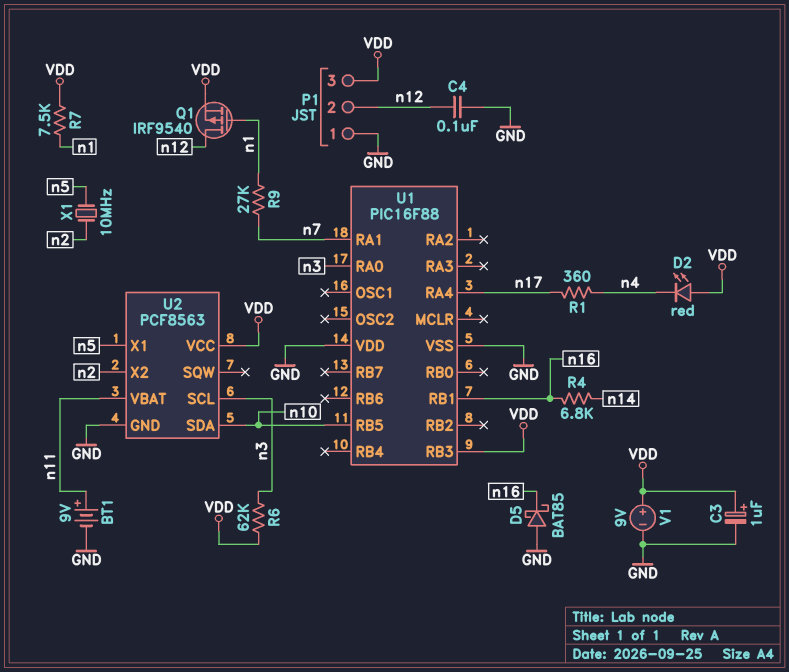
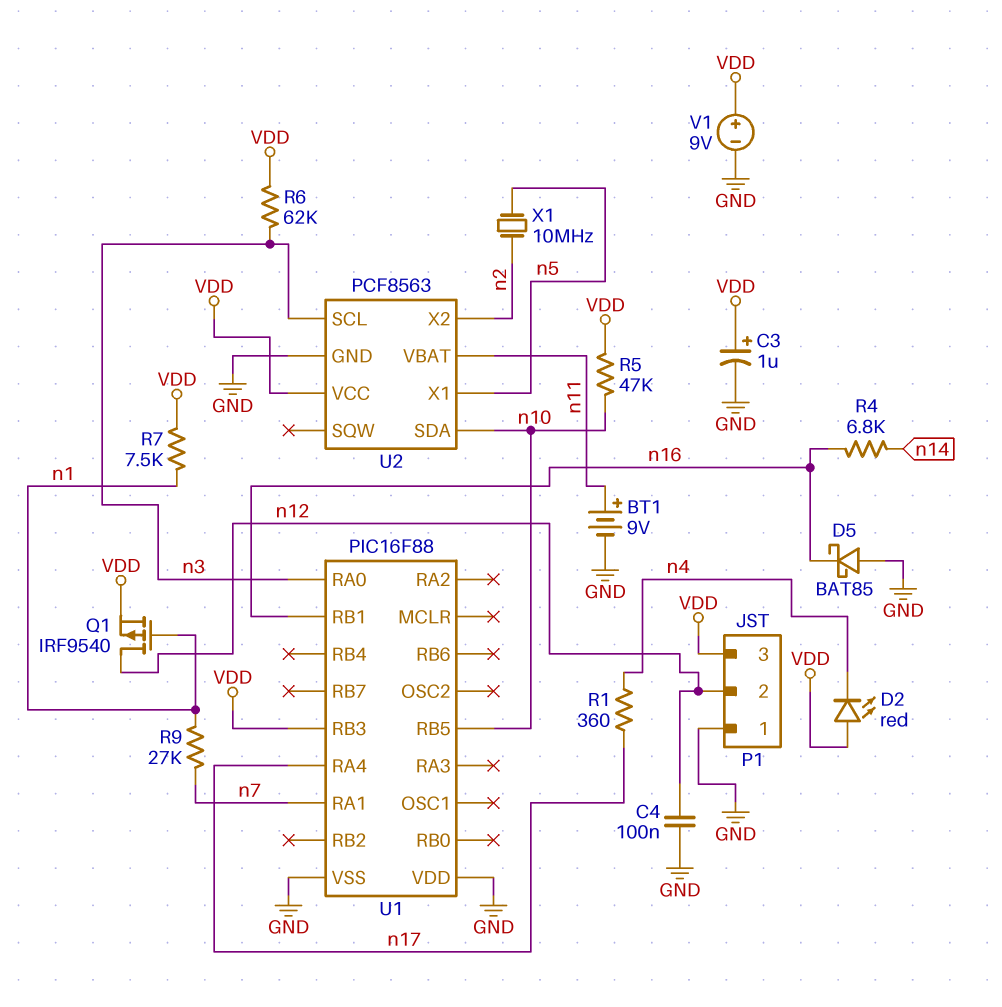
R5: none -> 47k (VDD, n10)

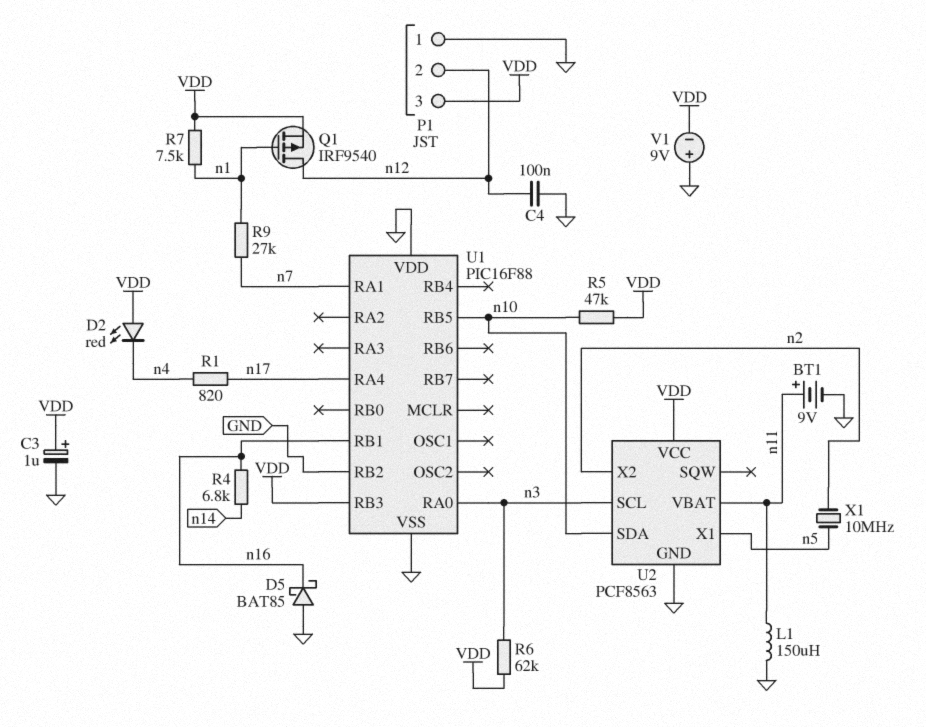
L1: none -> 150uH (GND, n11)
R1: 360 (n4, n17) -> 820 (n4, n17)
U1 pin RB2: none -> GND
V1: 9V (plus VDD, minus GND) -> 9V (plus GND, minus VDD)

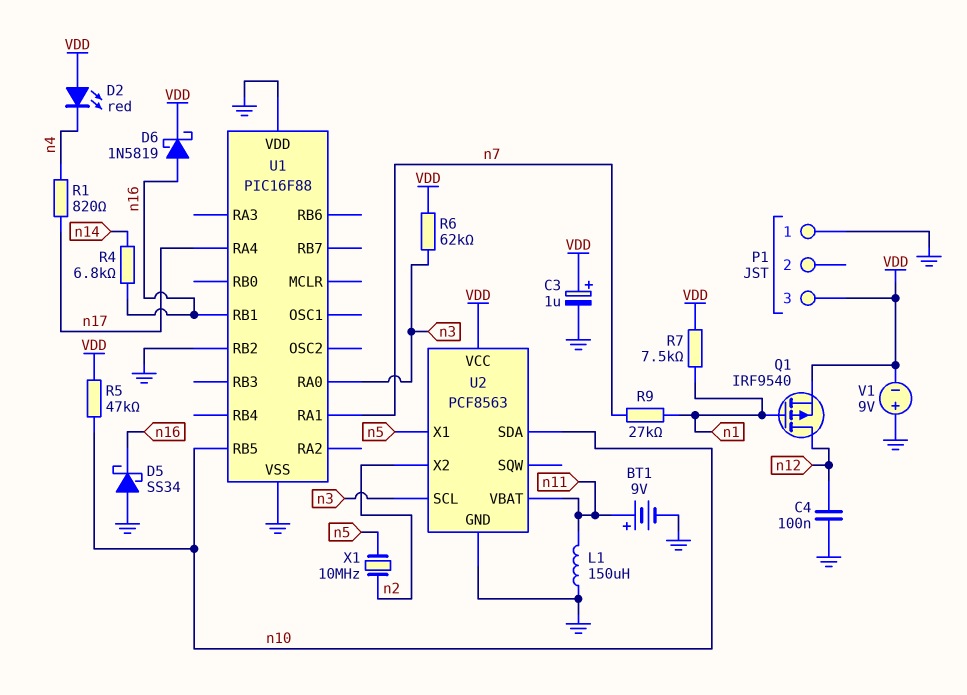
D5: schottky BAT85 (A GND, K n16) -> schottky SS34 (A GND, K n16)
D6: none -> schottky 1N5819 (A n16, K VDD)
P1 pin 2: n12 -> none
U1 pin RB3: VDD -> none

